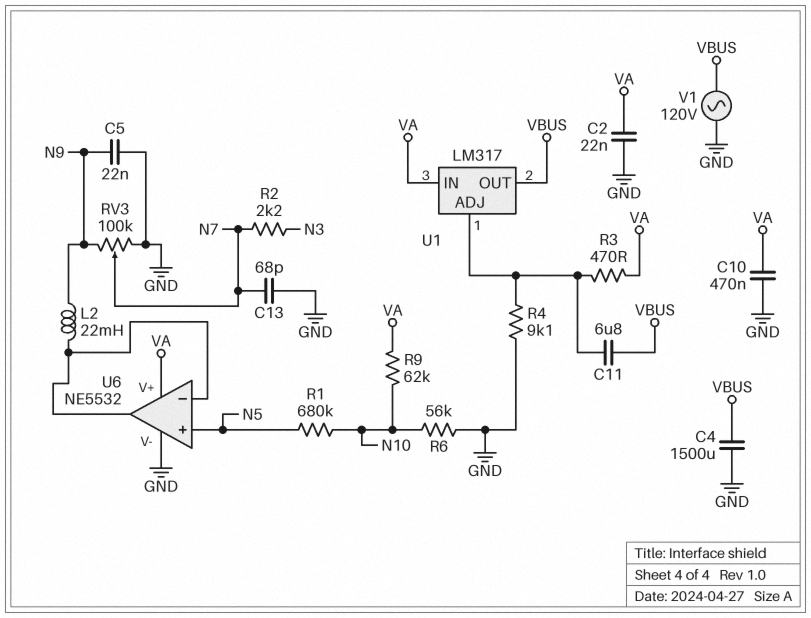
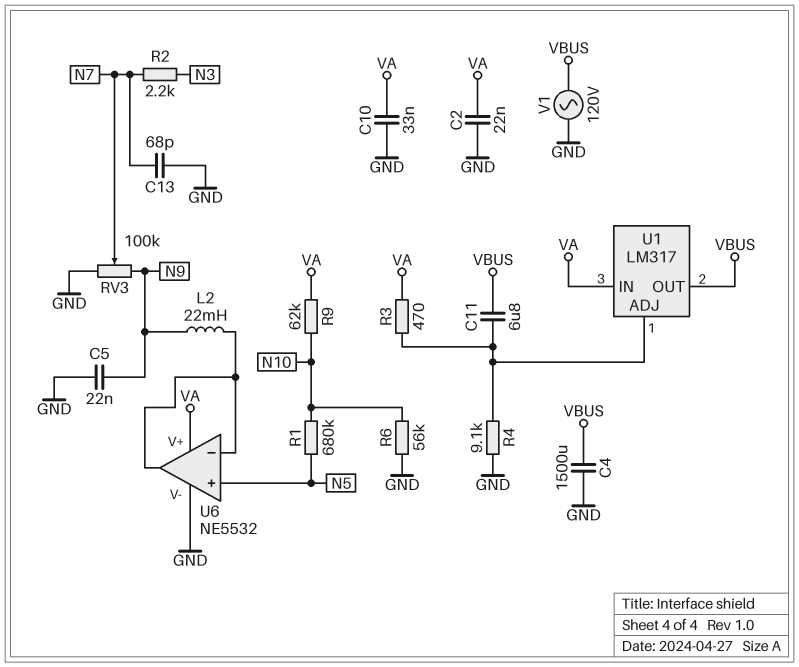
C10: 470nF (GND, VA) -> 33nF (GND, VA)

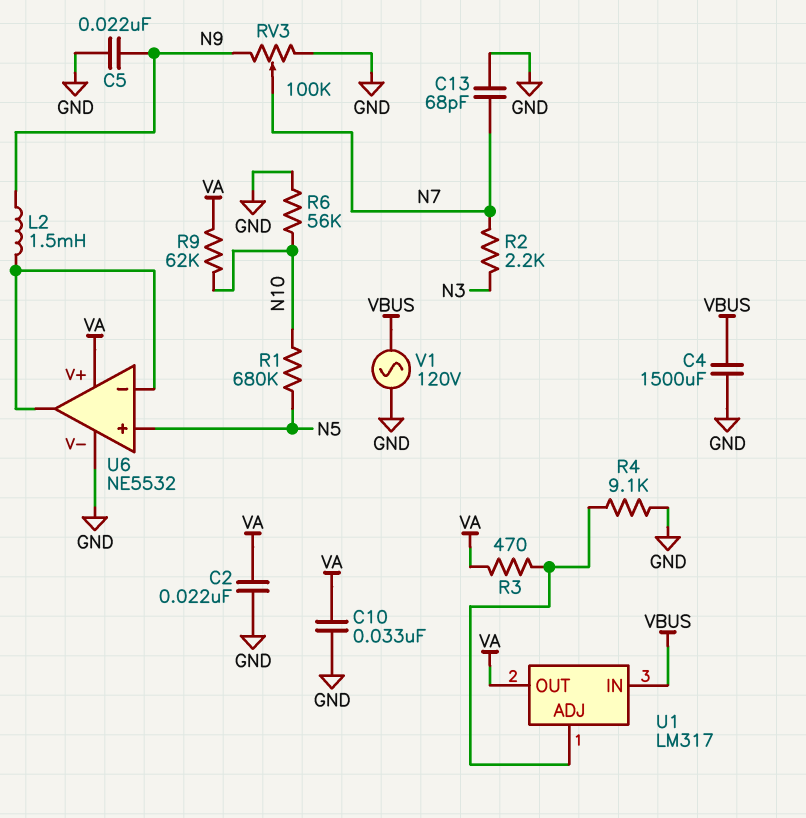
C11: 6.8uF (U1/ADJ, VBUS) -> none
L2: 22mH (N9, U6/in-) -> 1.5mH (N9, U6/in-)
U1 pin IN: VA -> VBUS
U1 pin OUT: VBUS -> VA

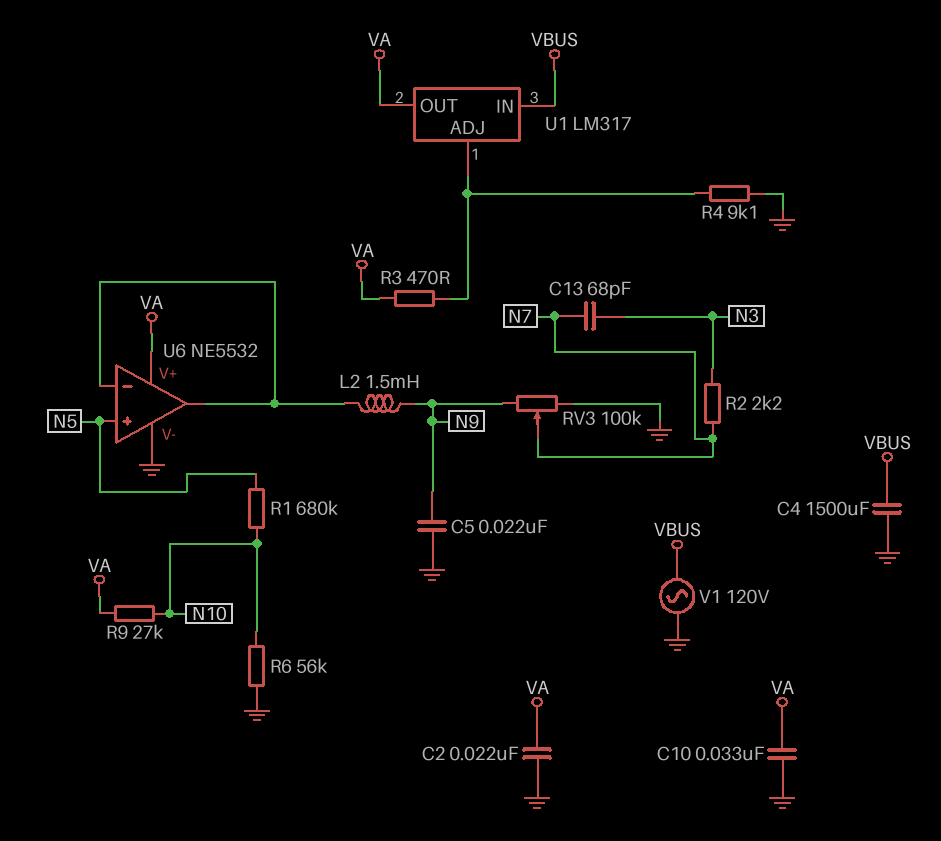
C13: 68pF (GND, N7) -> 68pF (N3, N7)
R9: 62k (N10, VA) -> 27k (N10, VA)

